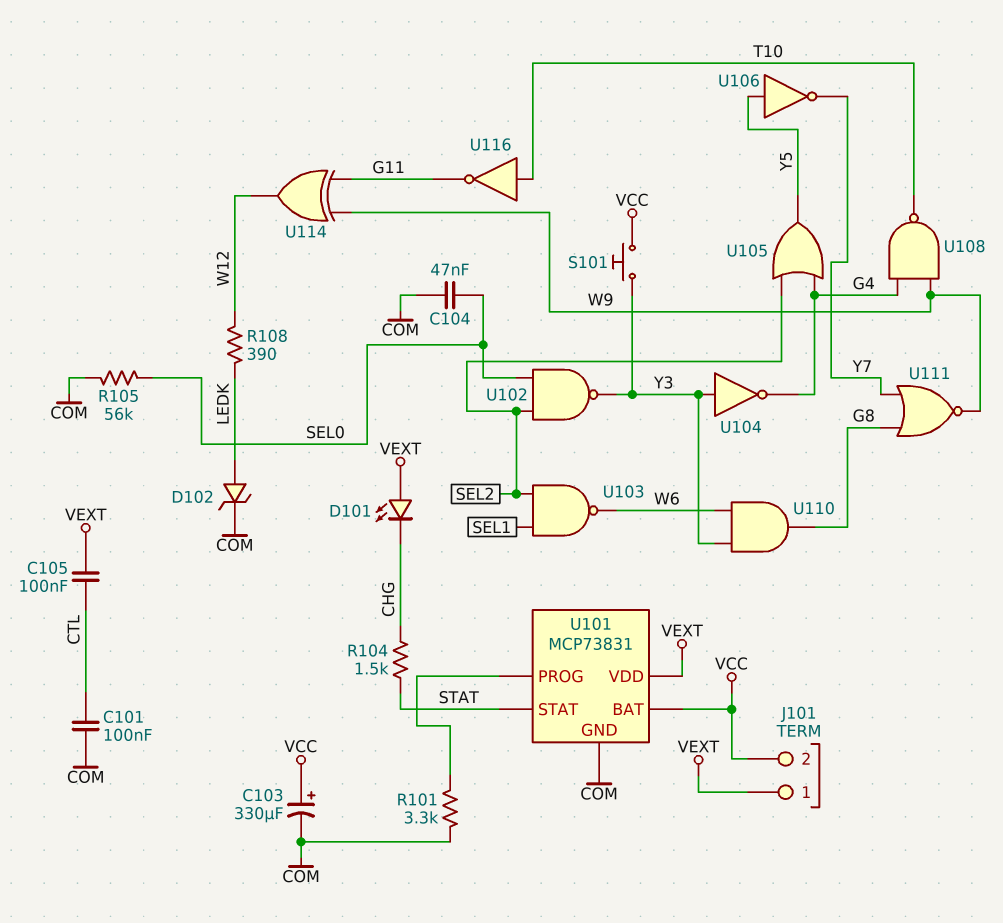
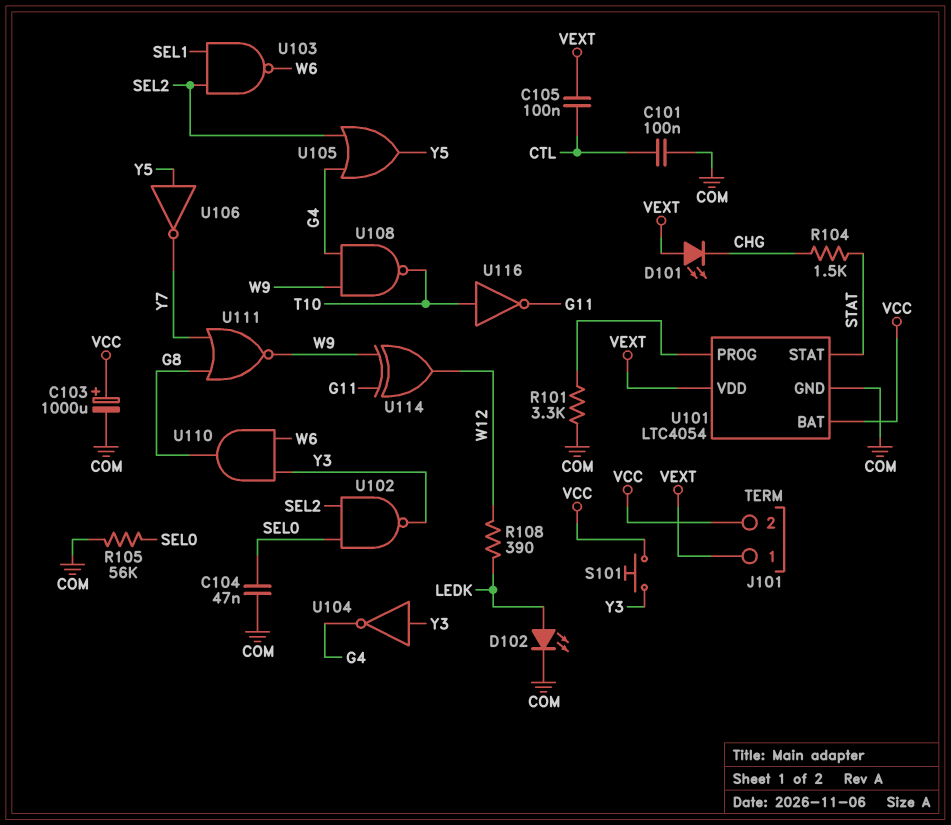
C103: 330uF (plus VCC, minus COM) -> 1000uF (plus VCC, minus COM)
D102: zener (A LEDK, K COM) -> LED (A LEDK, K COM)
U101: MCP73831 -> LTC4054

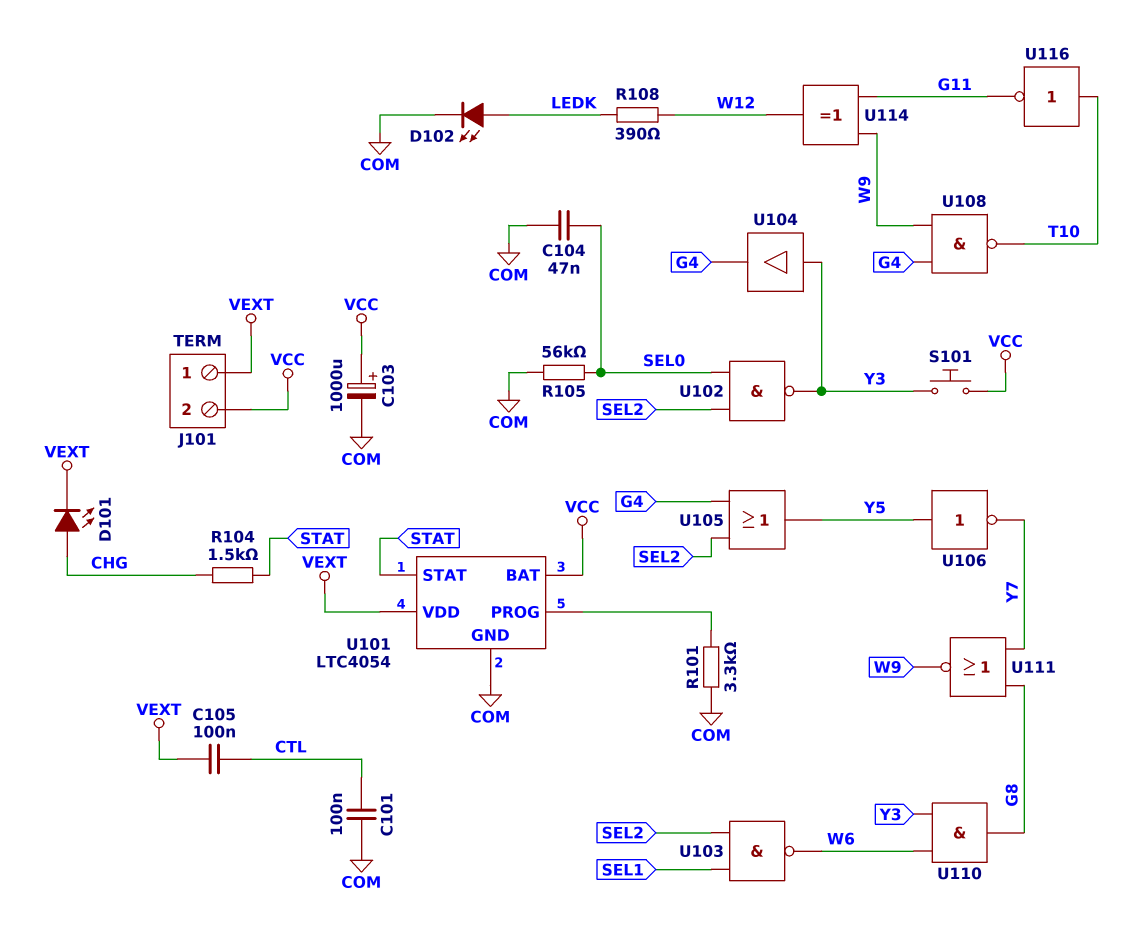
D101: LED (A VEXT, K CHG) -> LED (A CHG, K VEXT)
U104: NOT (in Y3, out G4) -> buffer (in Y3, out G4)

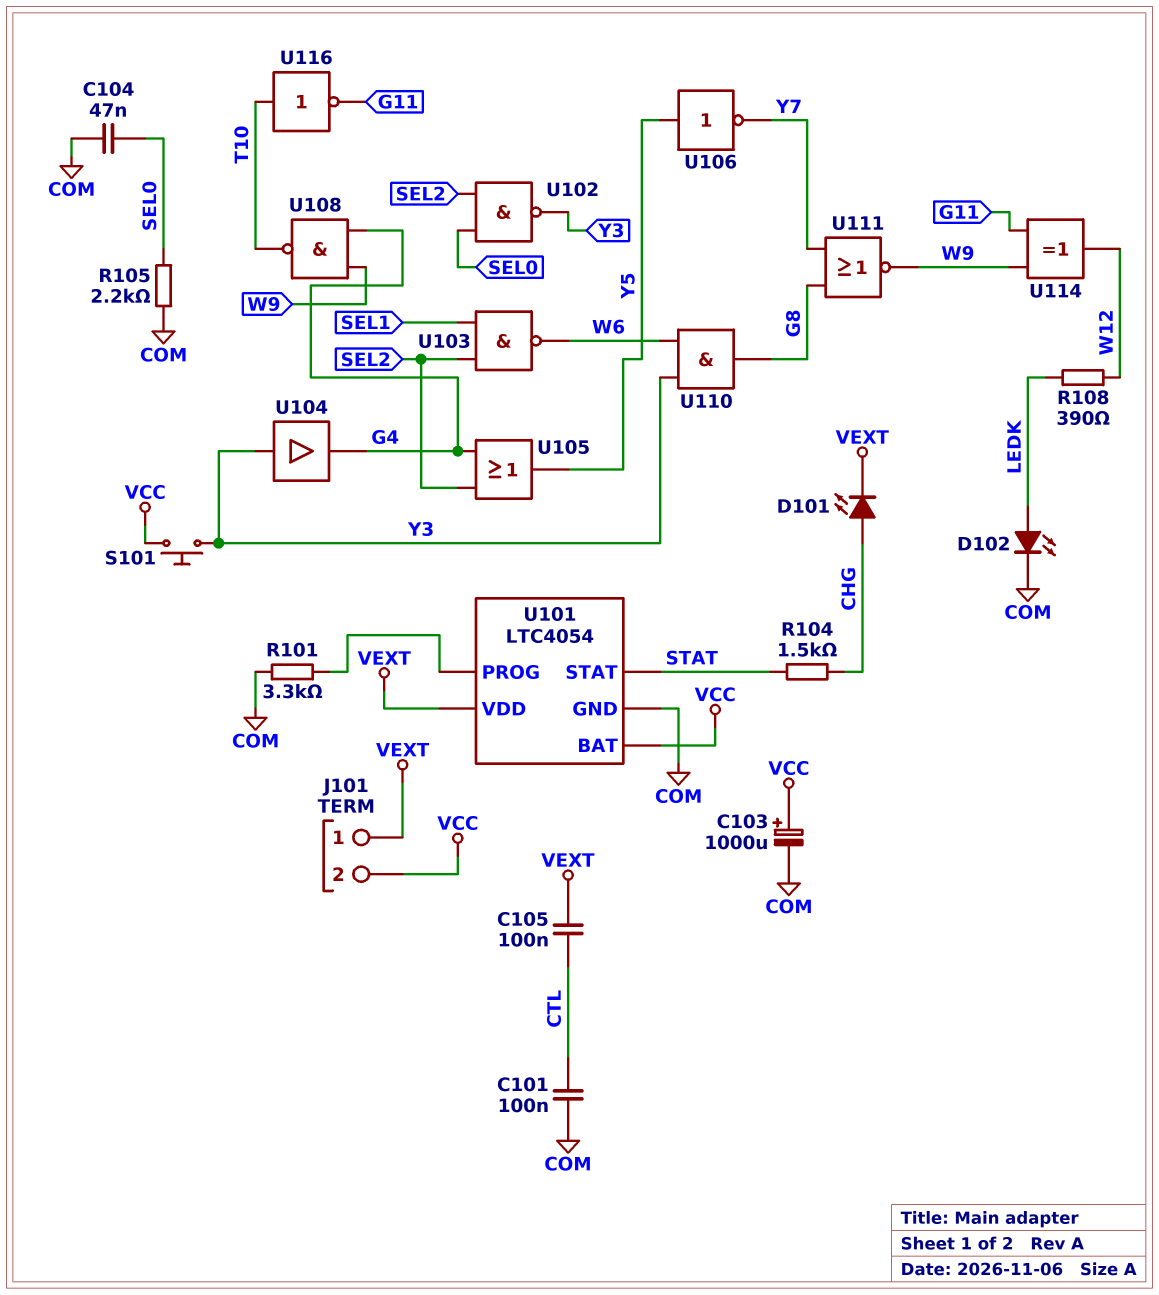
R105: 56k (COM, SEL0) -> 2.2k (COM, SEL0)

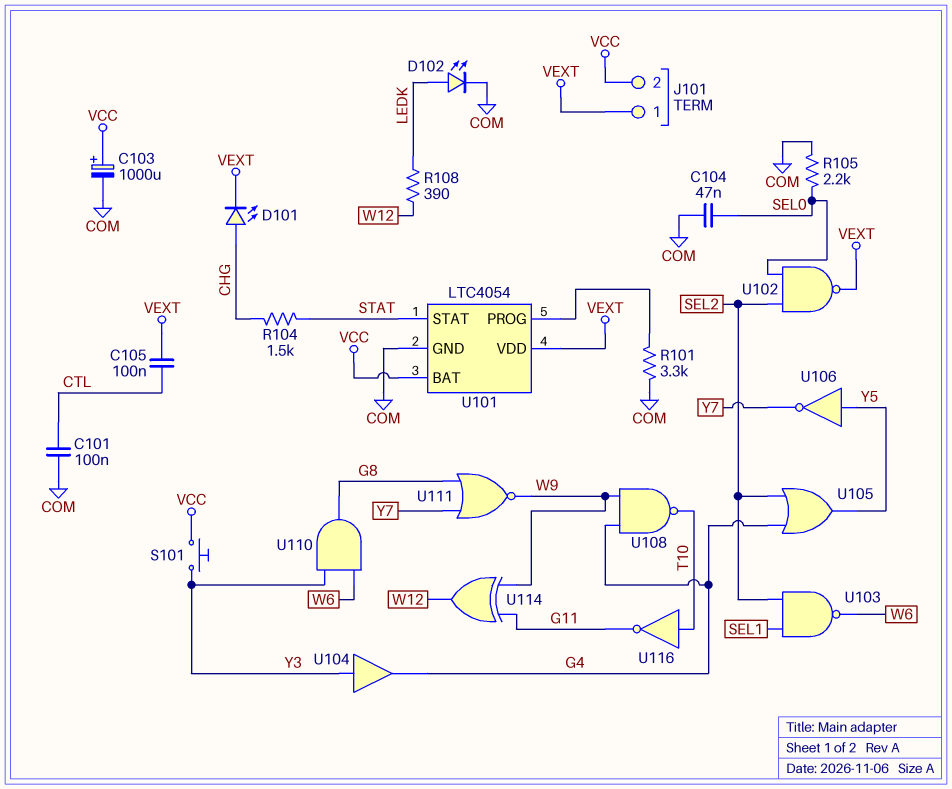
U102: NAND (in SEL0, in SEL2, out Y3) -> NAND (in SEL0, in SEL2, out VEXT)

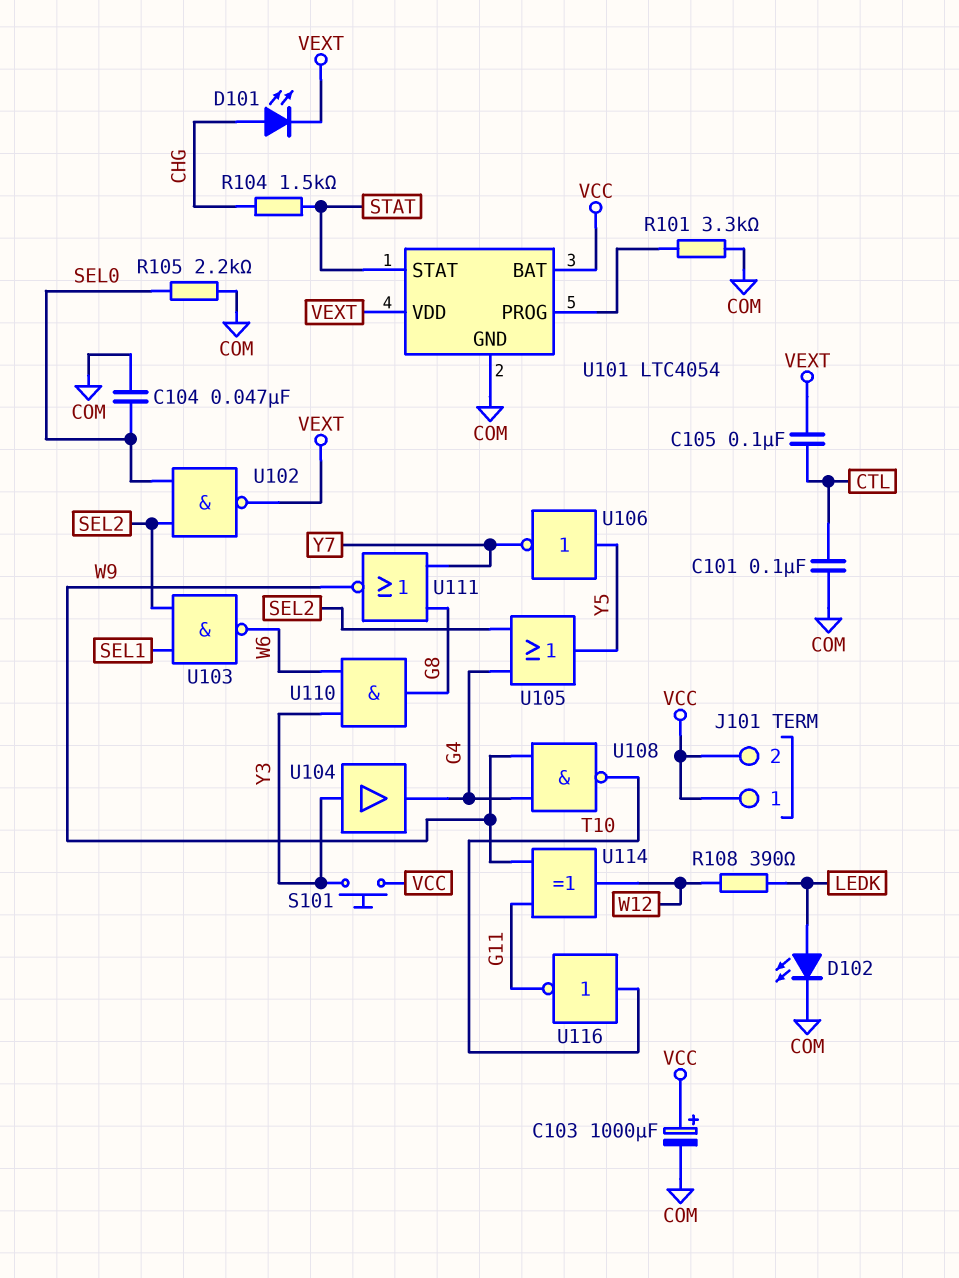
J101 pin 1: VEXT -> VCC

